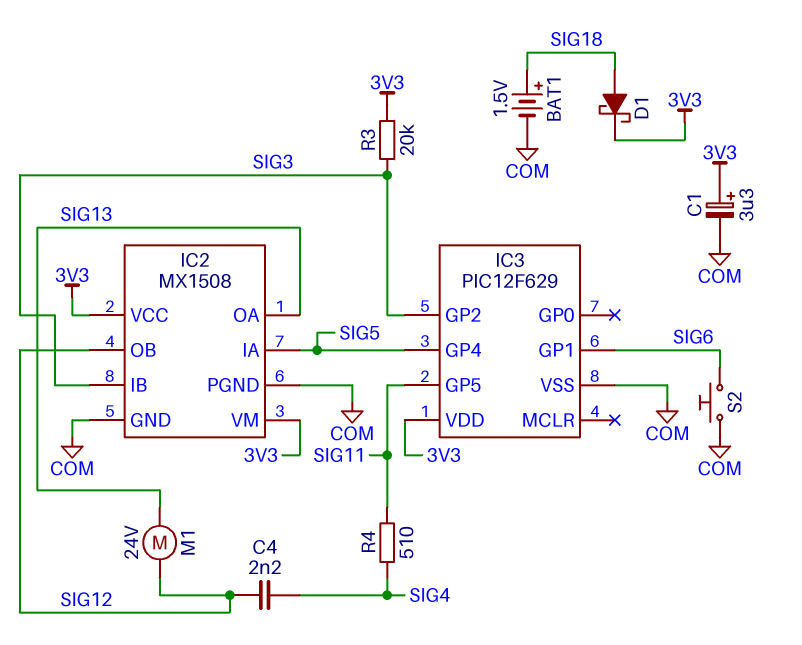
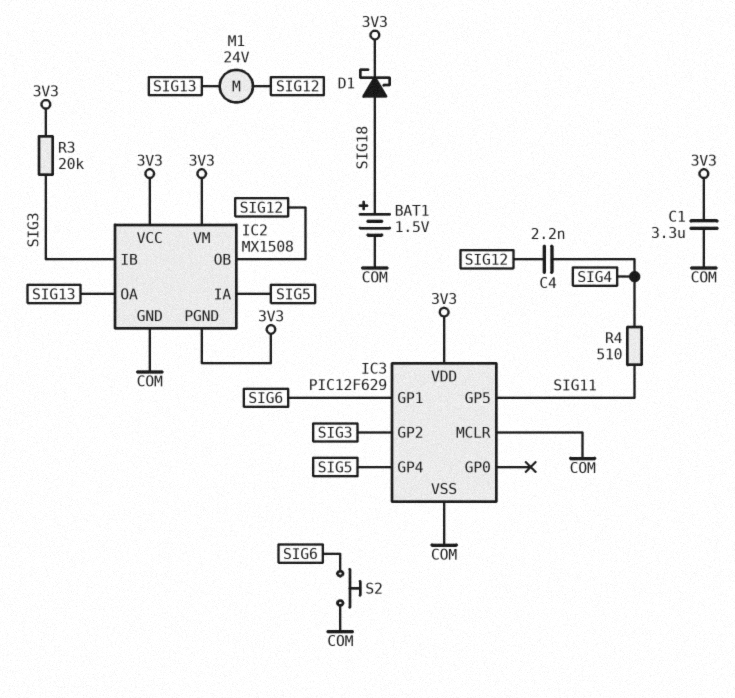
C1: 3.3uF (plus 3V3, minus COM) -> 3.3uF (3V3, COM)
IC2 pin PGND: COM -> 3V3
IC3 pin MCLR: none -> COM

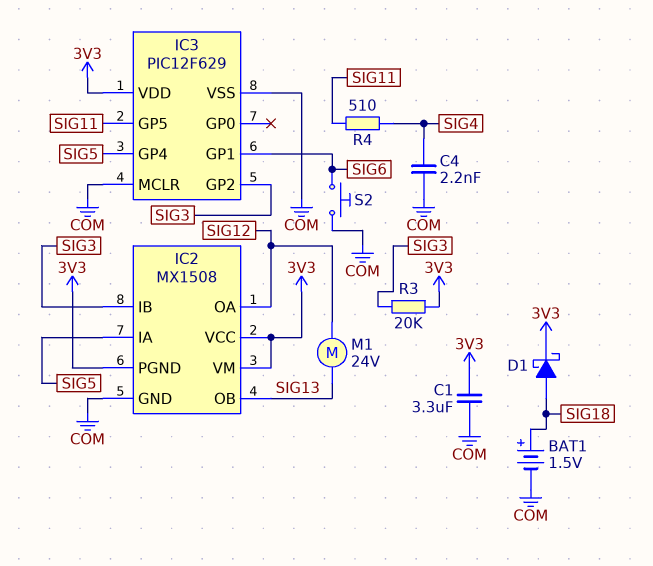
C4: 2.2nF (SIG4, SIG12) -> 2.2nF (COM, SIG4)
IC2 pin OA: SIG13 -> SIG12
IC2 pin OB: SIG12 -> SIG13

